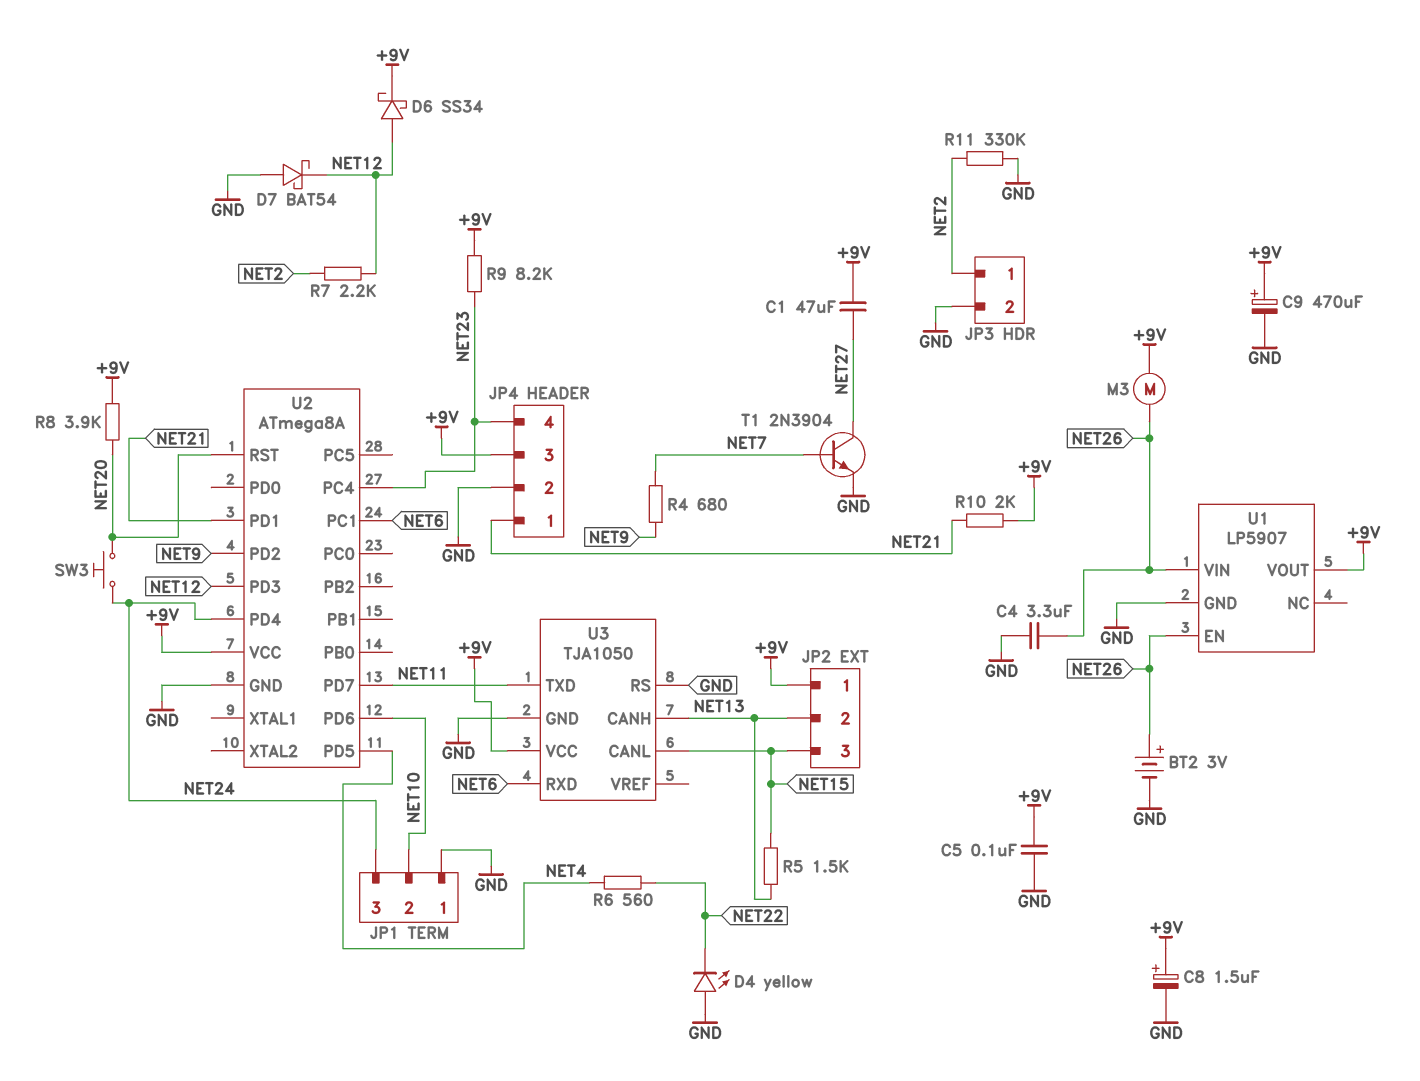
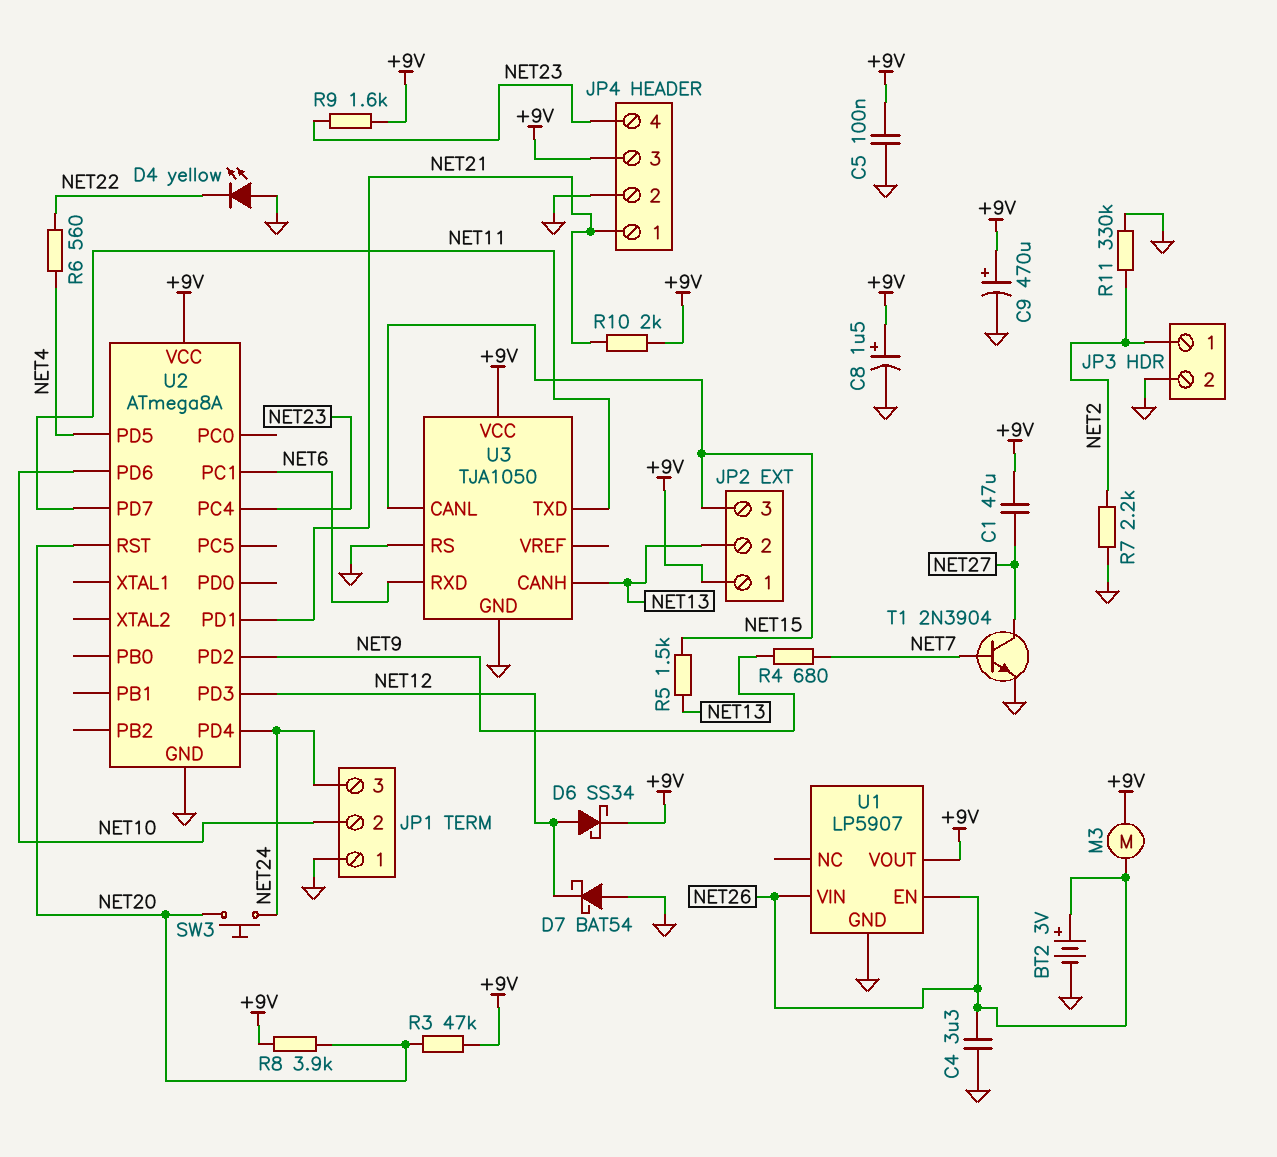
R3: none -> 47k (+9V, NET20)
R7: 2.2k (NET2, NET12) -> 2.2k (GND, NET2)
R9: 8.2k (+9V, NET23) -> 1.6k (+9V, NET23)

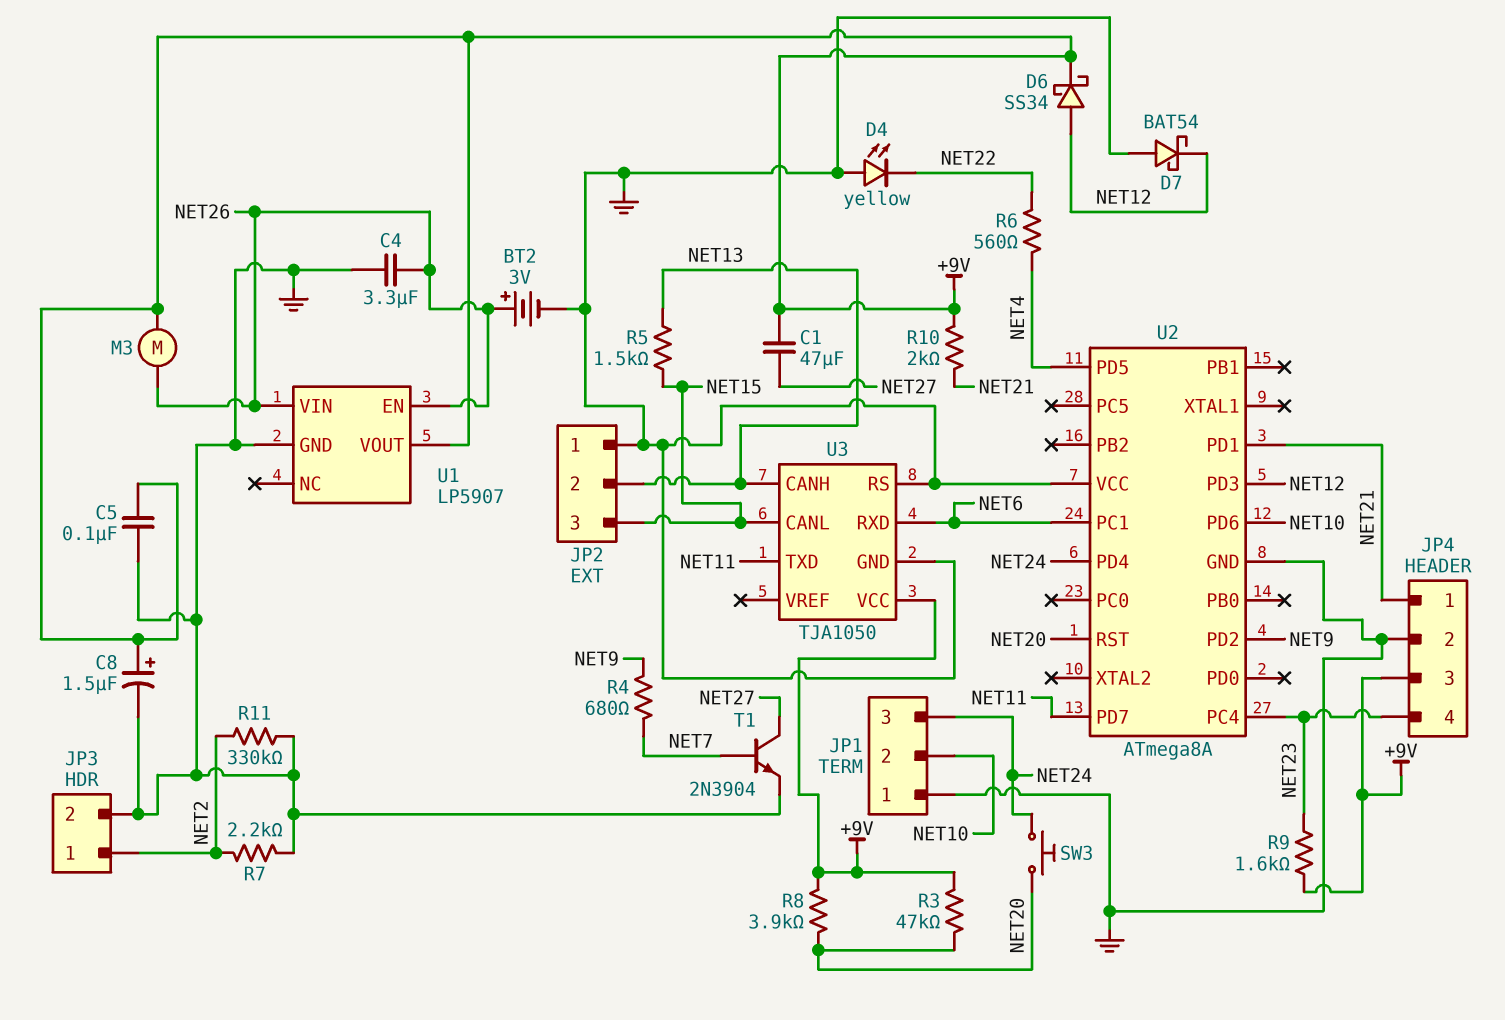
C9: 470uF (plus +9V, minus GND) -> none
JP2 pin 1: +9V -> GND
U2 pin VCC: +9V -> GND

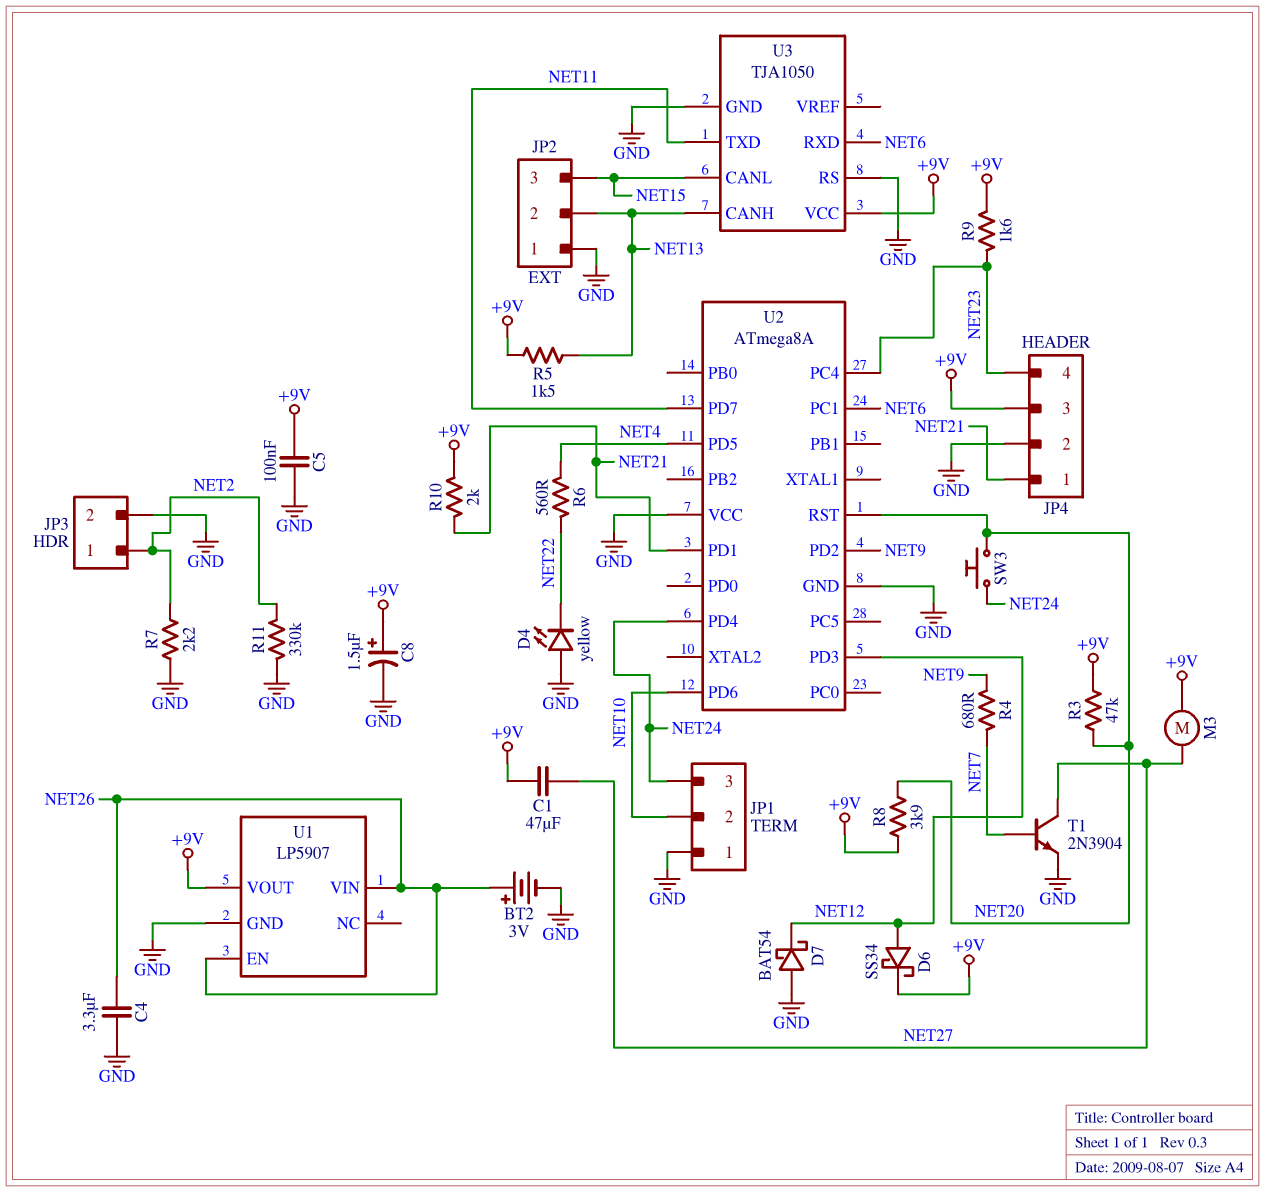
M3: motor (+9V, NET26) -> motor (+9V, NET27)
R5: 1.5k (NET13, NET15) -> 1.5k (+9V, NET13)

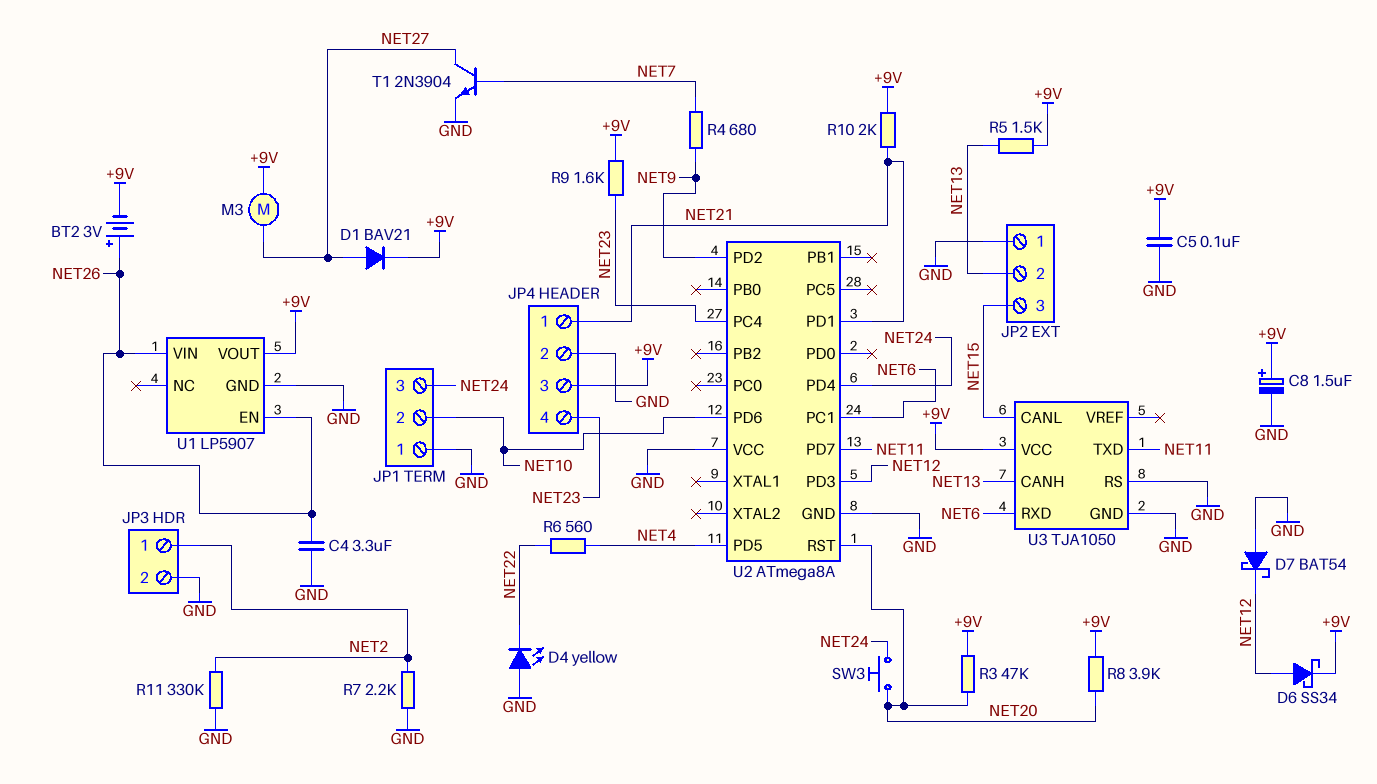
BT2: 3V (plus NET26, minus GND) -> 3V (plus NET26, minus +9V)
C1: 47uF (+9V, NET27) -> none
D1: none -> diode BAV21 (A NET27, K +9V)

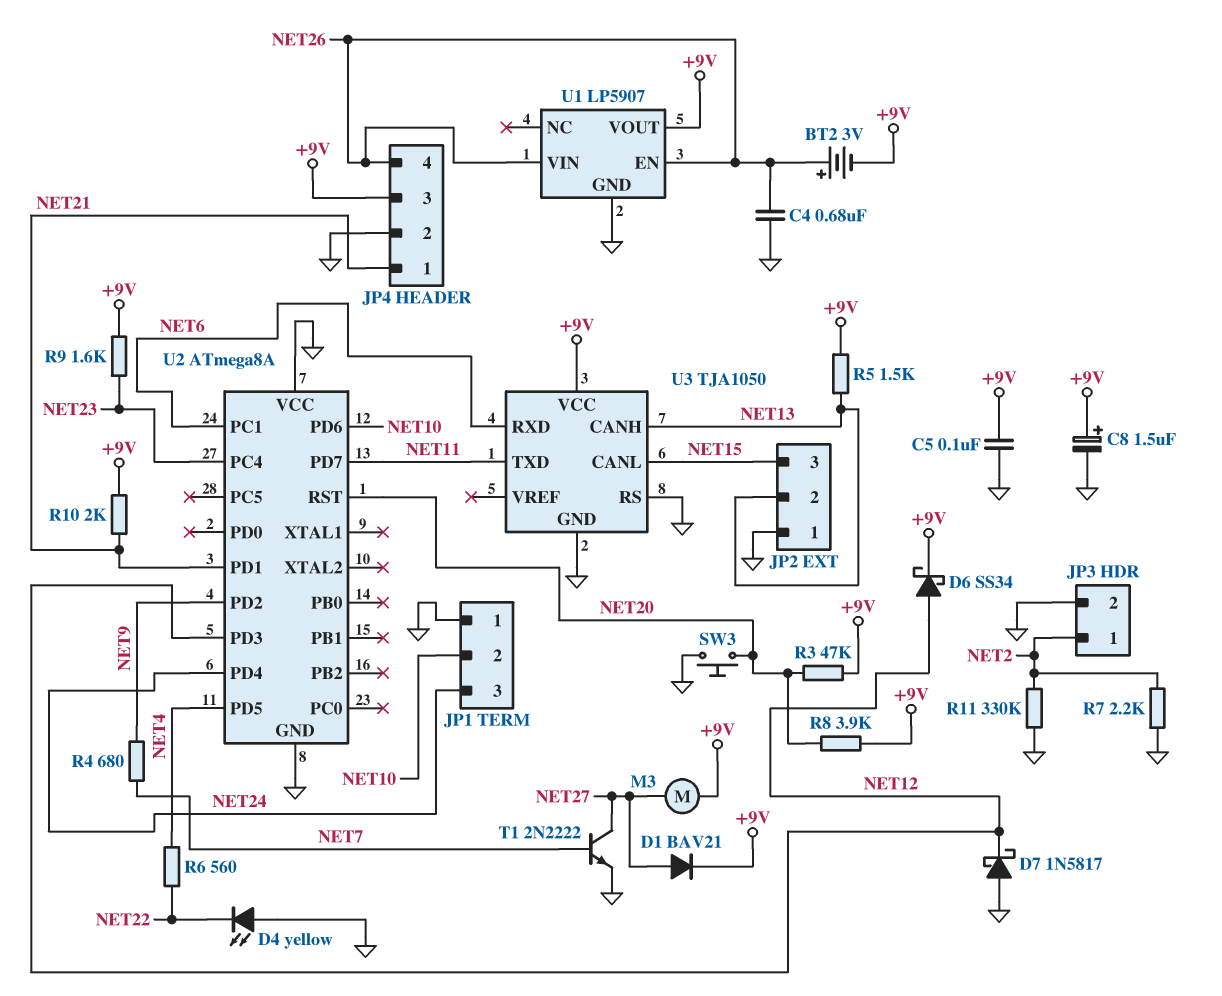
C4: 3.3uF (GND, NET26) -> 680nF (GND, NET26)
D7: schottky BAT54 (A GND, K NET12) -> schottky 1N5817 (A GND, K NET12)
JP4 pin 4: NET23 -> NET26
SW3: button (NET20, NET24) -> button (GND, NET20)
T1: NPN 2N3904 (B NET7, C NET27, E GND) -> NPN 2N2222 (B NET7, C NET27, E GND)

